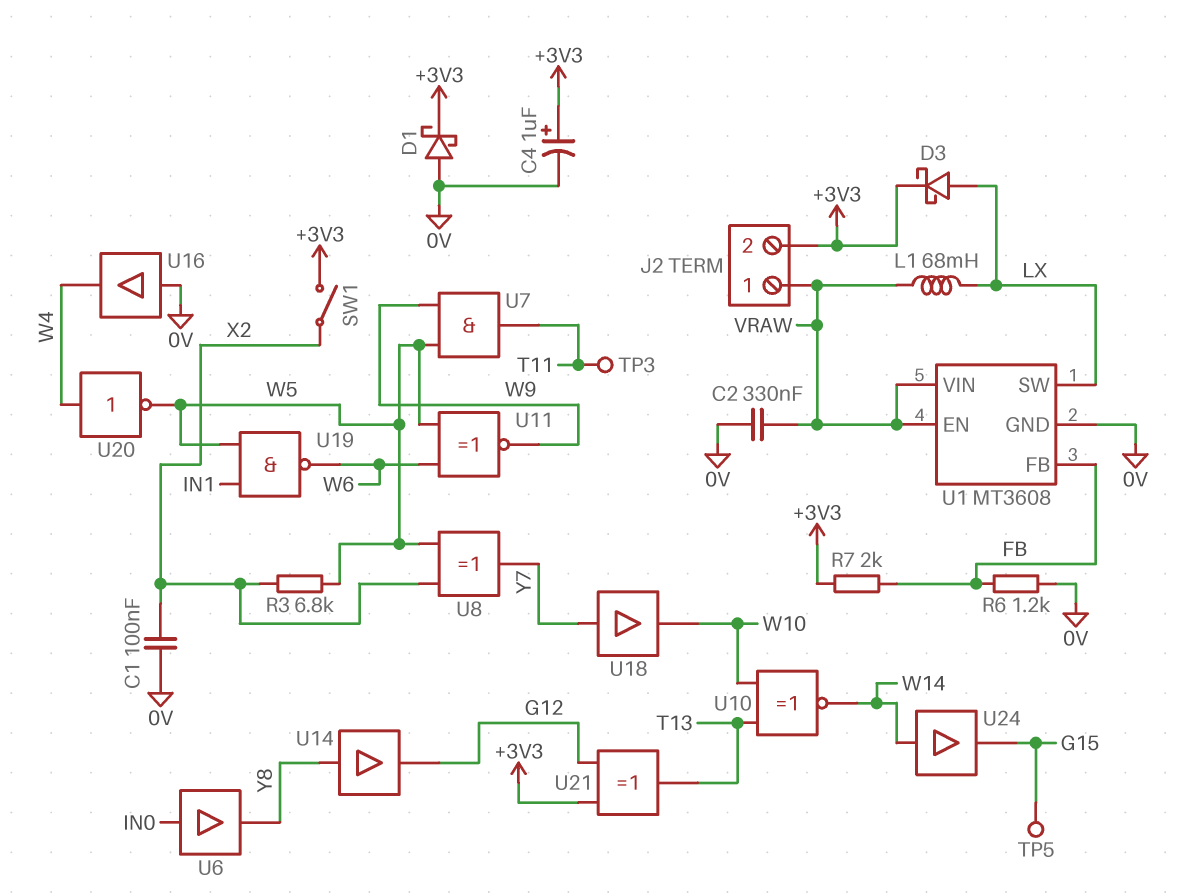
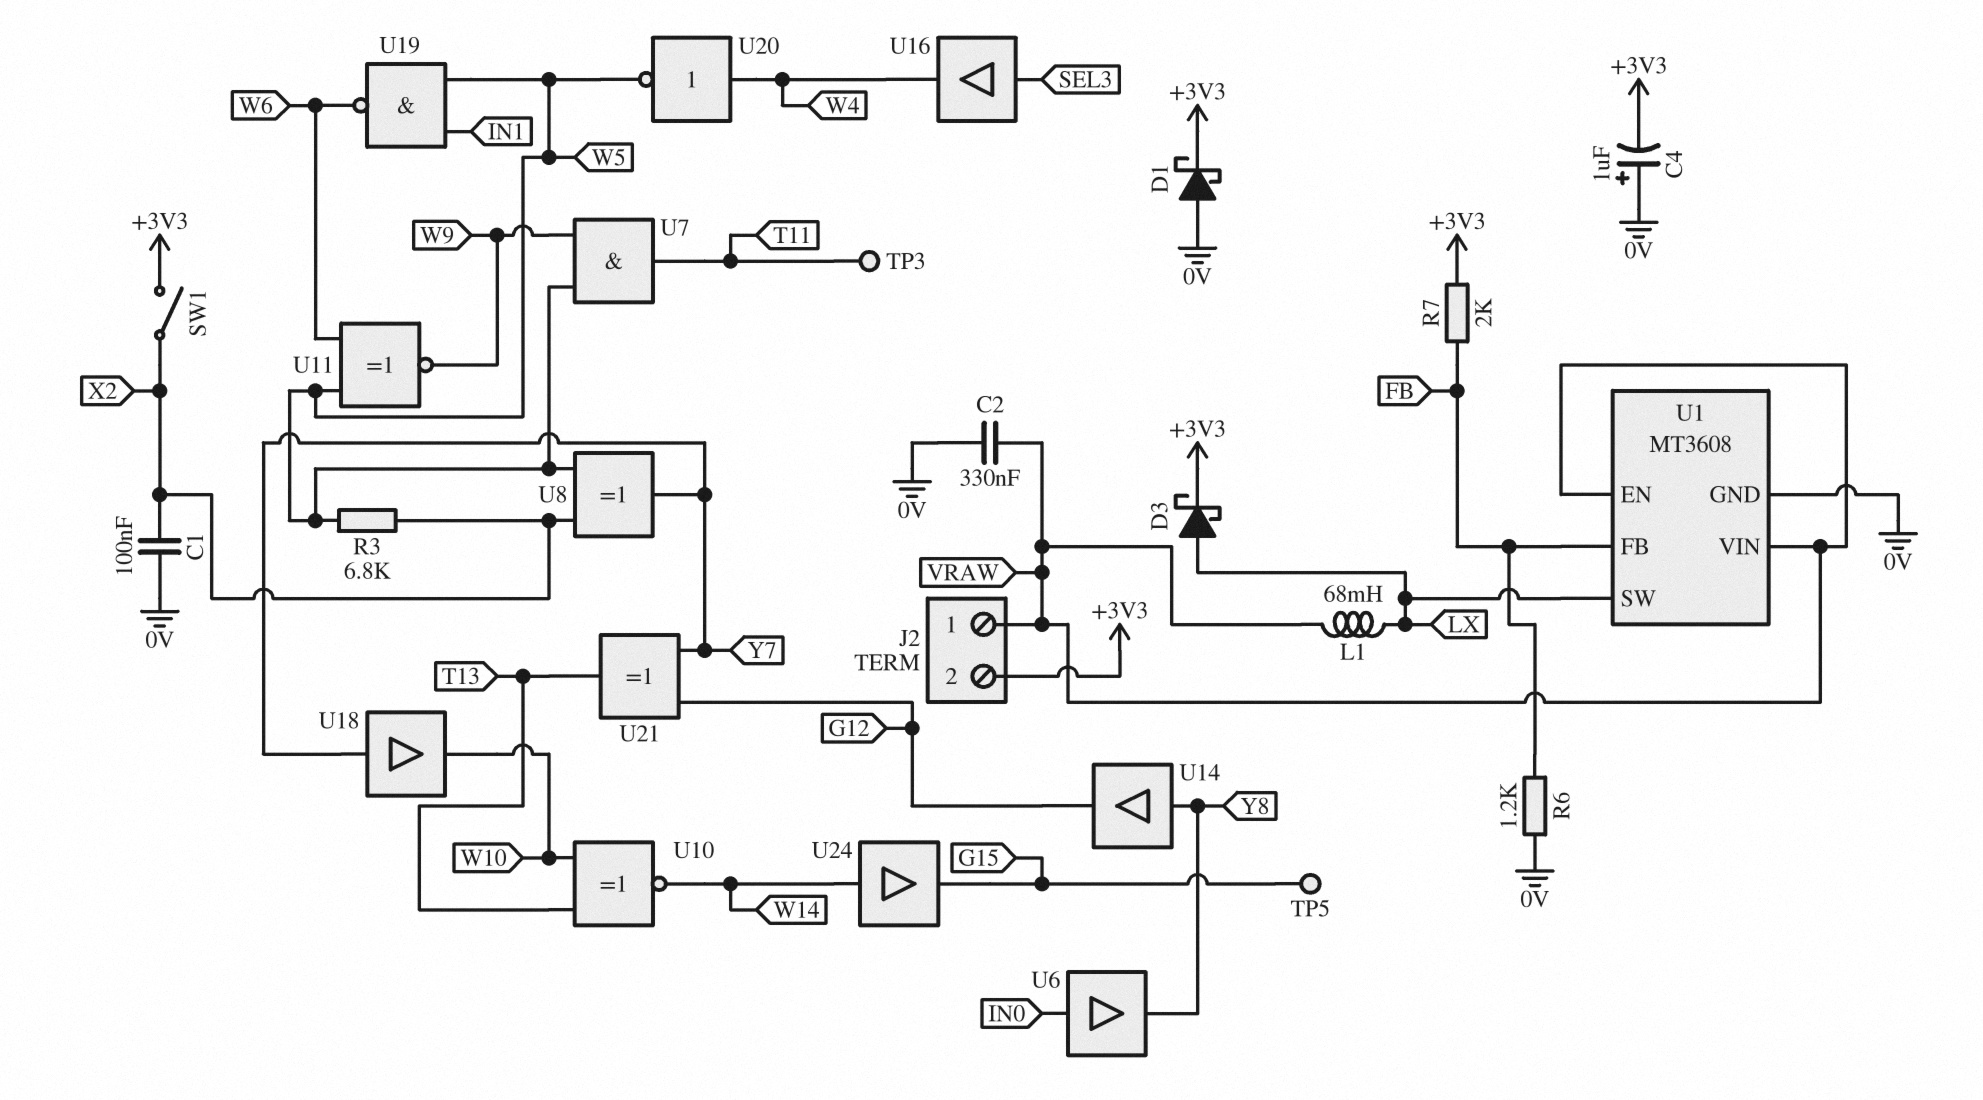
C4: 1uF (plus +3V3, minus 0V) -> 1uF (plus 0V, minus +3V3)
U16: buffer (in 0V, out W4) -> buffer (in SEL3, out W4)
U21: XOR (in +3V3, in G12, out T13) -> XOR (in G12, in Y7, out T13)

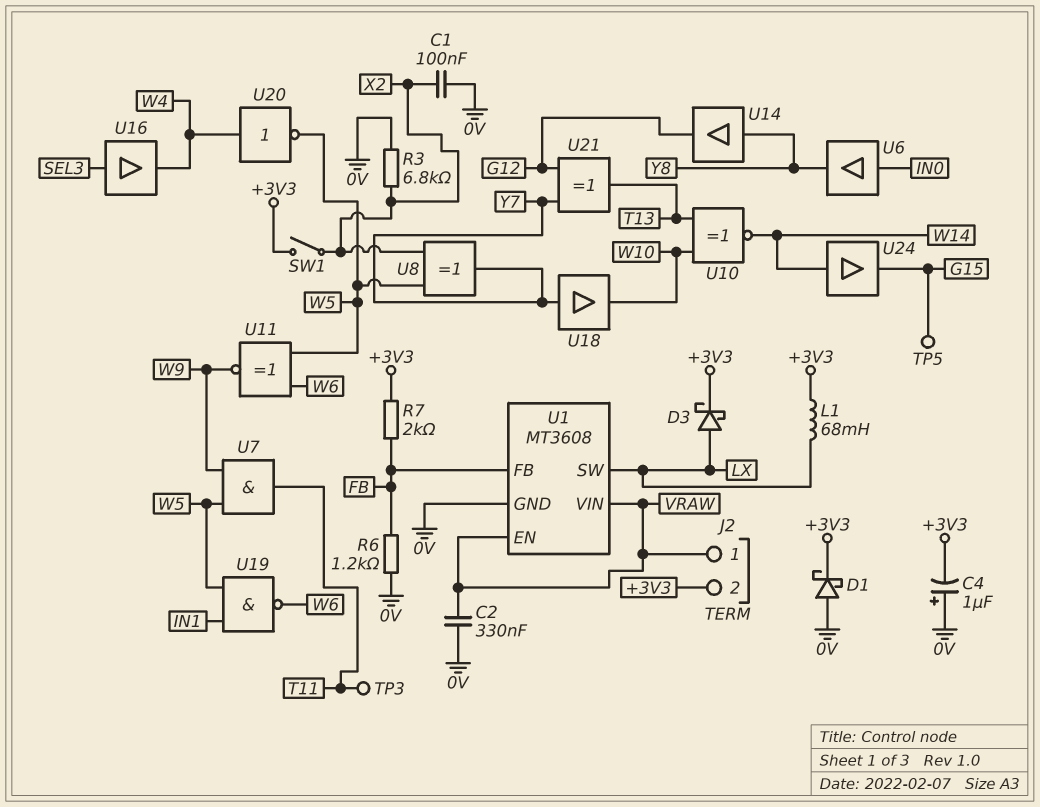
L1: 68mH (LX, VRAW) -> 68mH (+3V3, LX)
R3: 6.8k (W5, X2) -> 6.8k (0V, X2)

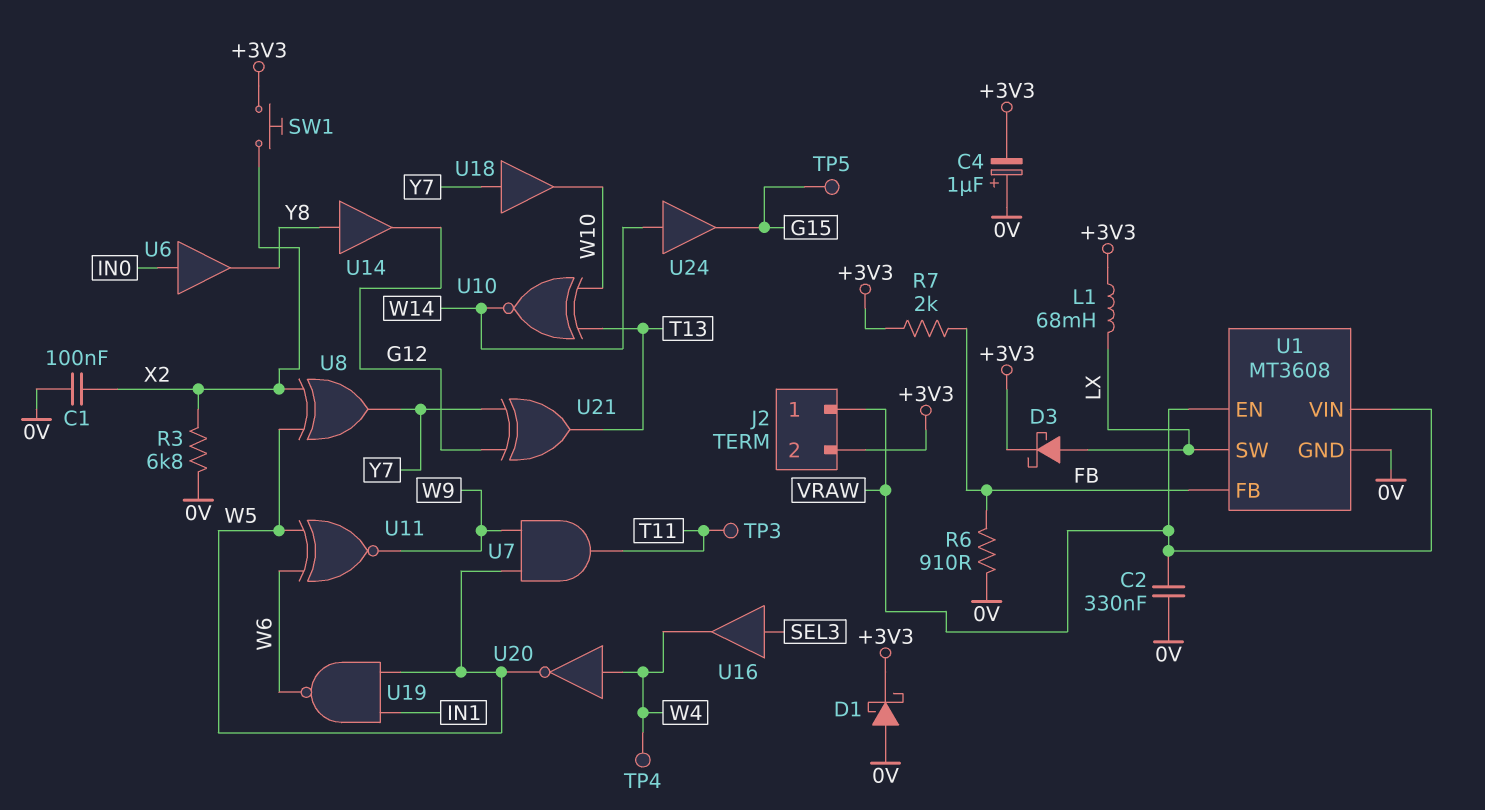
R6: 1.2k (0V, FB) -> 910 (0V, FB)
SW1: switch (+3V3, X2) -> button (+3V3, X2)
TP4: none -> test point (W4)

